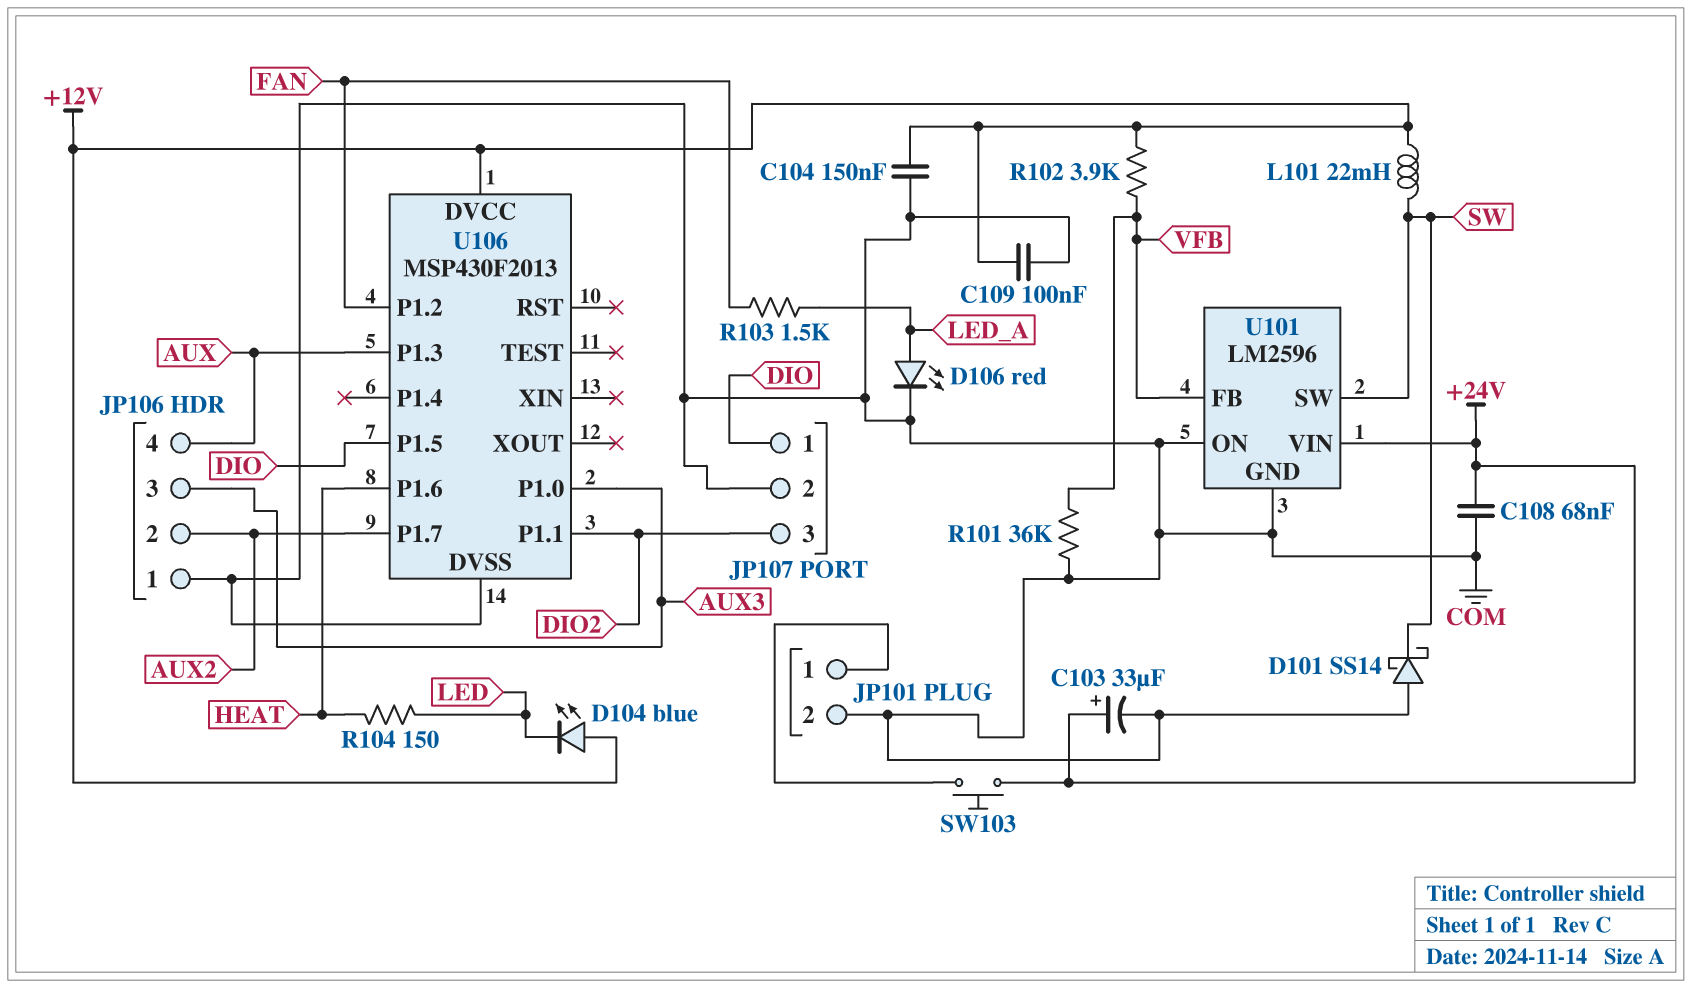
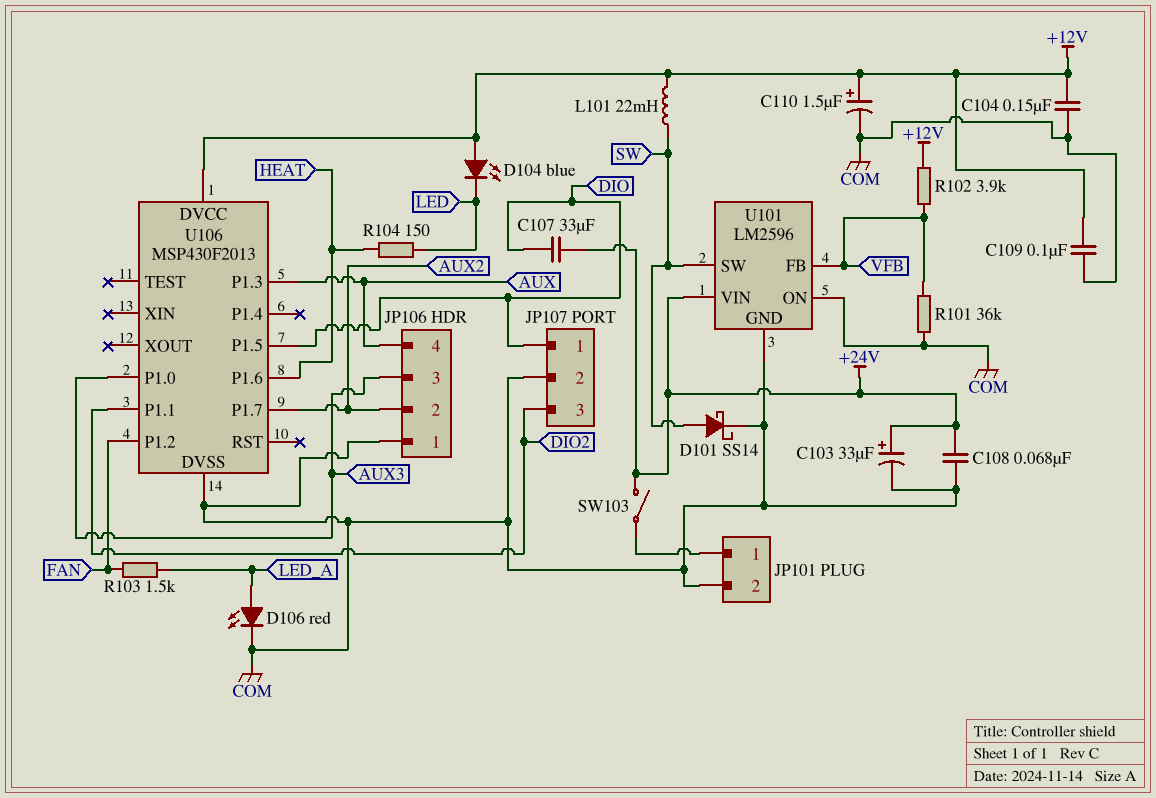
C107: none -> 33uF (+24V, DIO)
C110: none -> 1.5uF (plus +12V, minus COM)
D101: schottky SS14 (A COM, K SW) -> schottky SS14 (A SW, K COM)
SW103: button (+24V, JP101/1) -> switch (+24V, JP101/1)

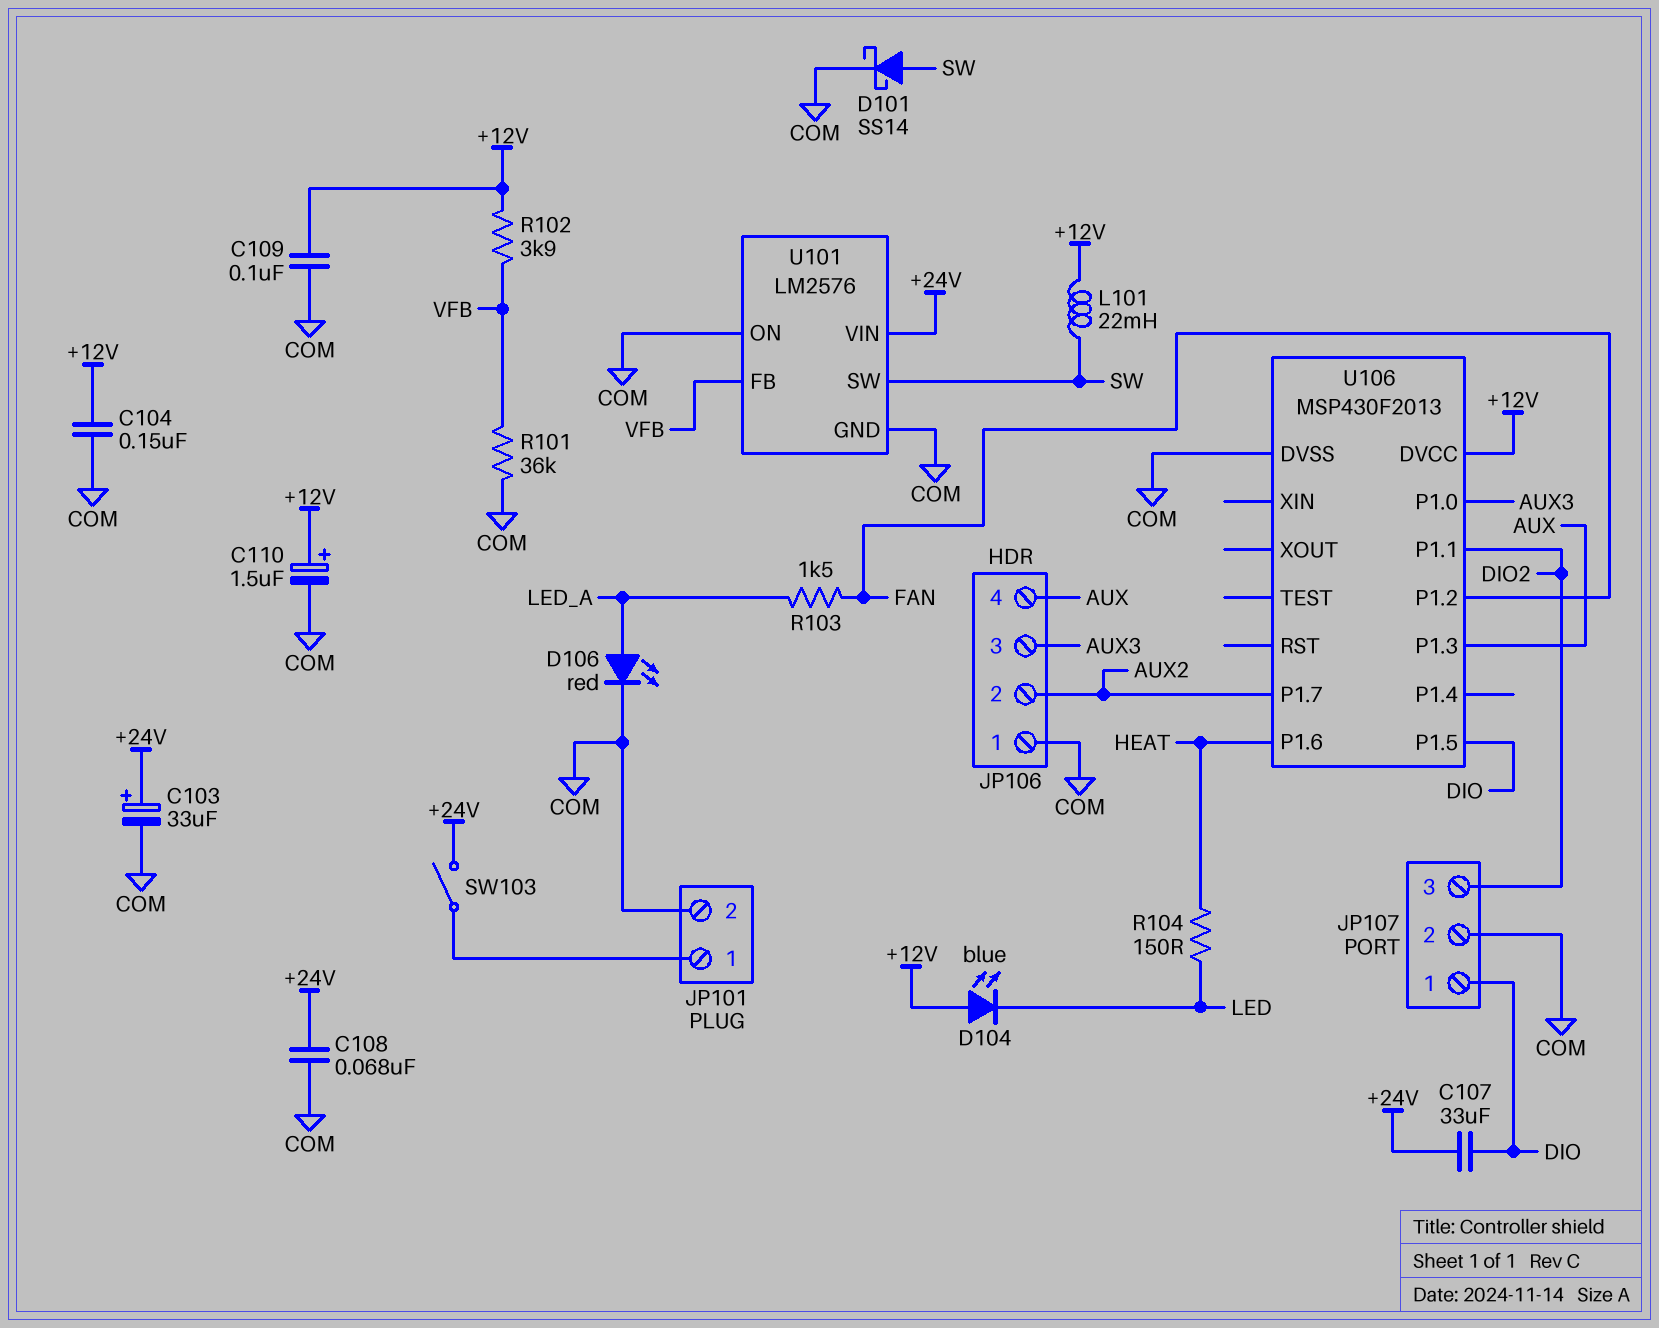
U101: LM2596 -> LM2576

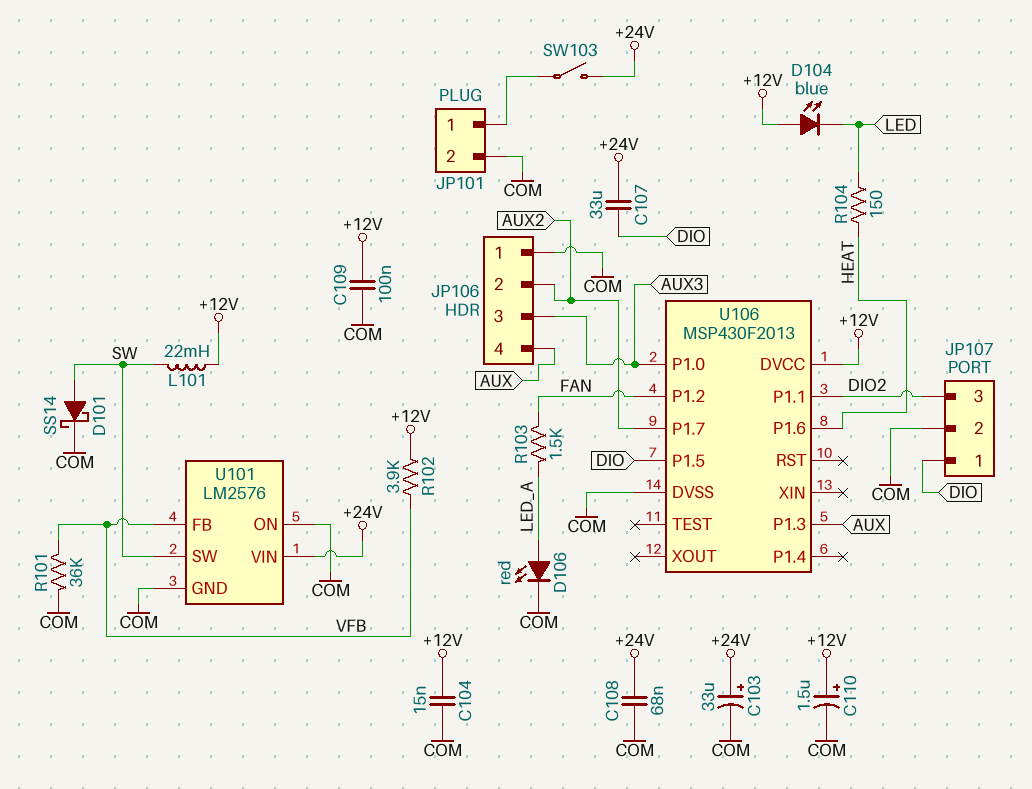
C104: 150nF (+12V, COM) -> 15nF (+12V, COM)

